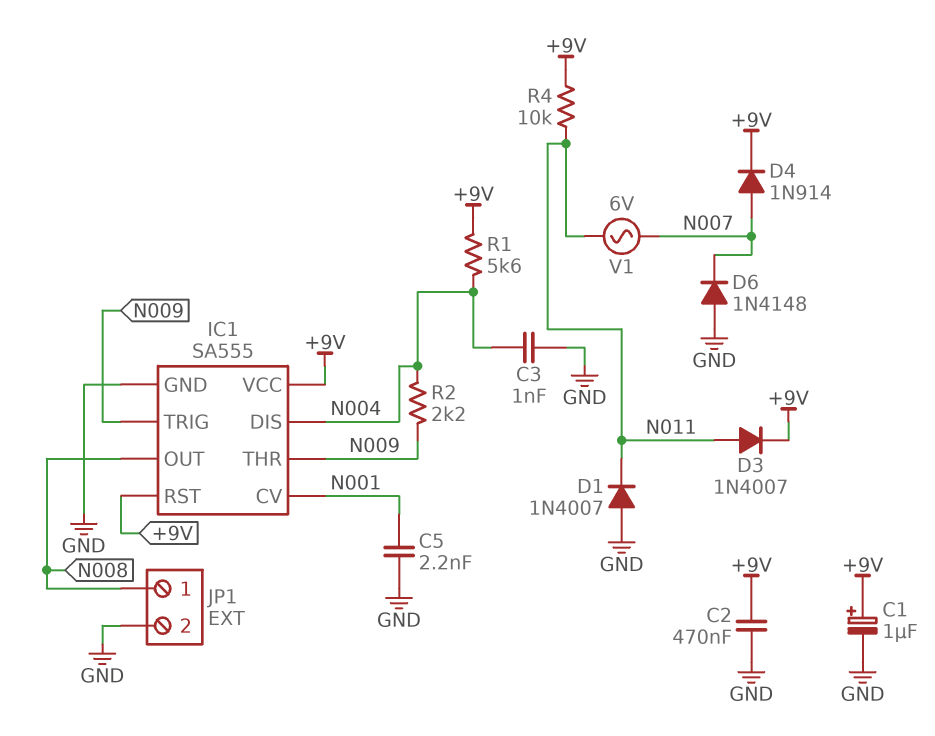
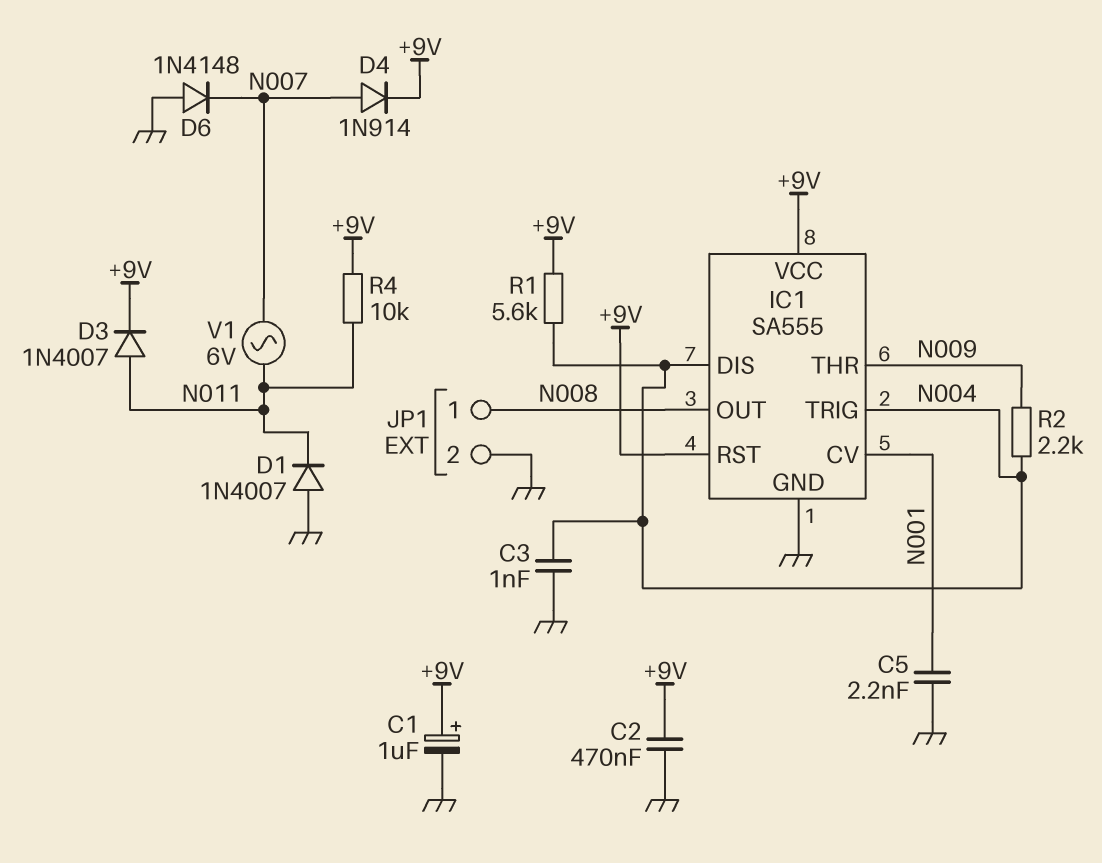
IC1 pin TRIG: N009 -> N004

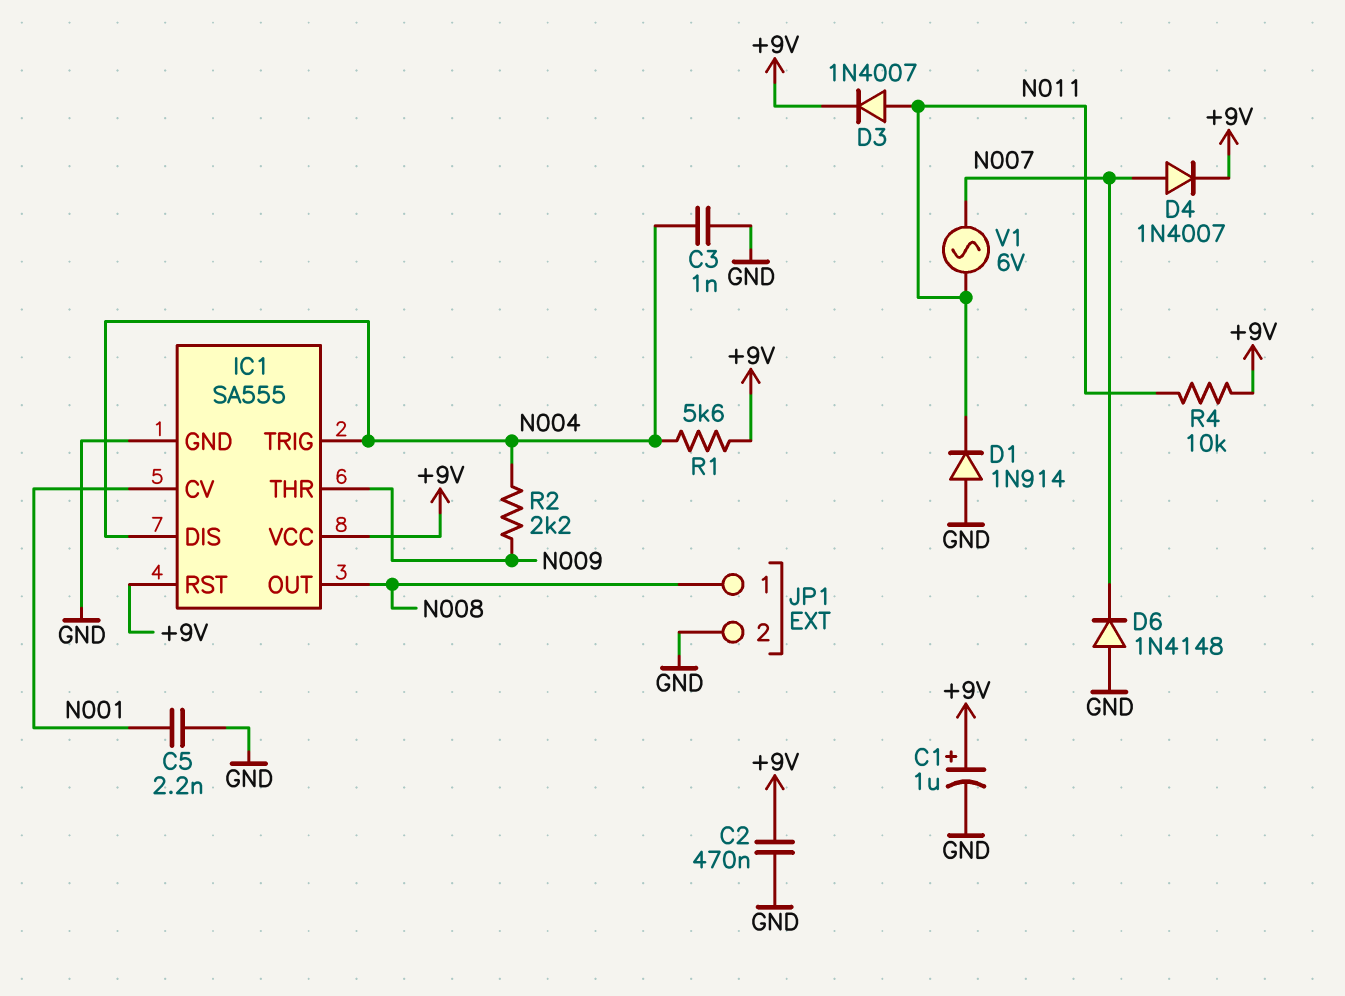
D1: diode 1N4007 (A GND, K N011) -> diode 1N914 (A GND, K N011)
D4: diode 1N914 (A N007, K +9V) -> diode 1N4007 (A N007, K +9V)

